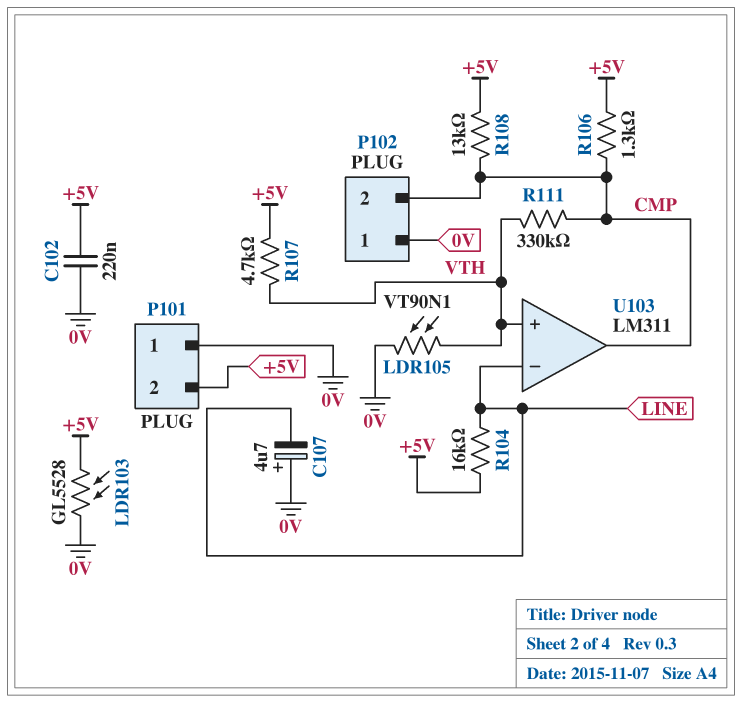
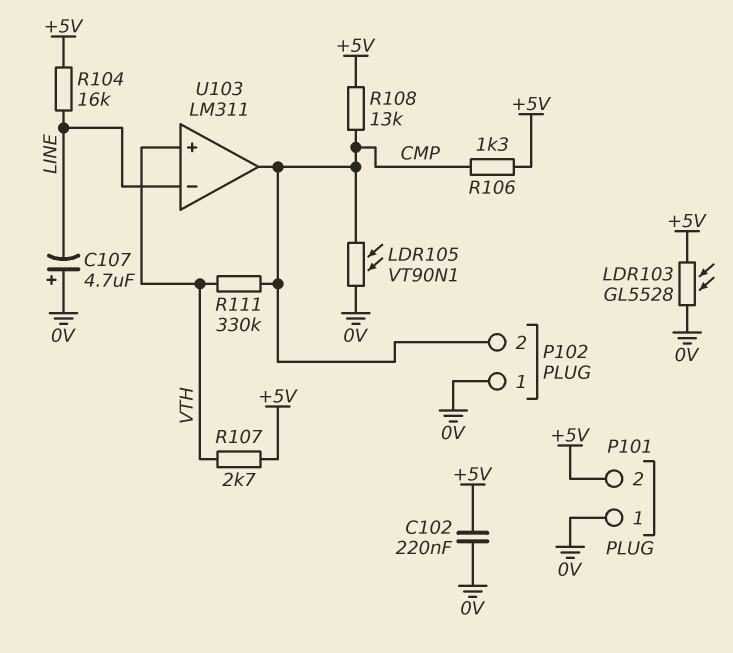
LDR105: VT90N1 (0V, VTH) -> VT90N1 (0V, CMP)
R107: 4.7k (+5V, VTH) -> 2.7k (+5V, VTH)

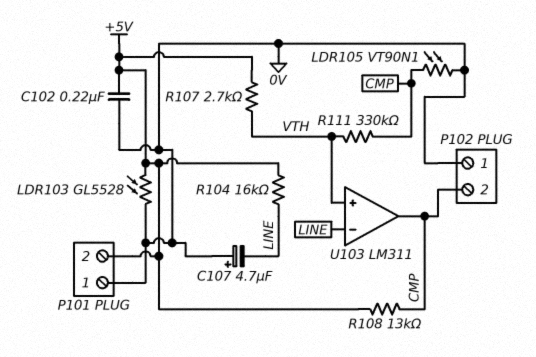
R106: 1.3k (+5V, CMP) -> none

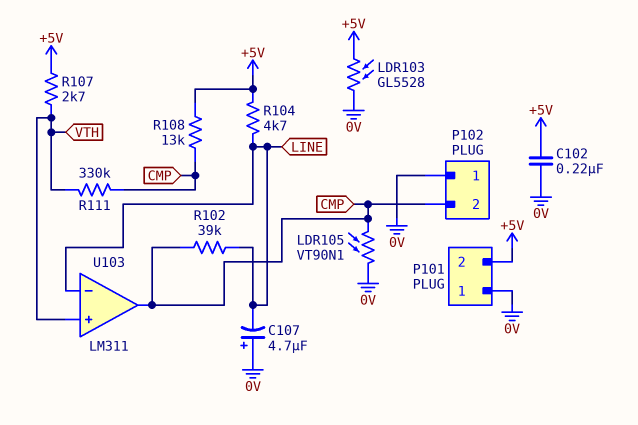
R102: none -> 39k (CMP, LINE)
R104: 16k (+5V, LINE) -> 4.7k (+5V, LINE)

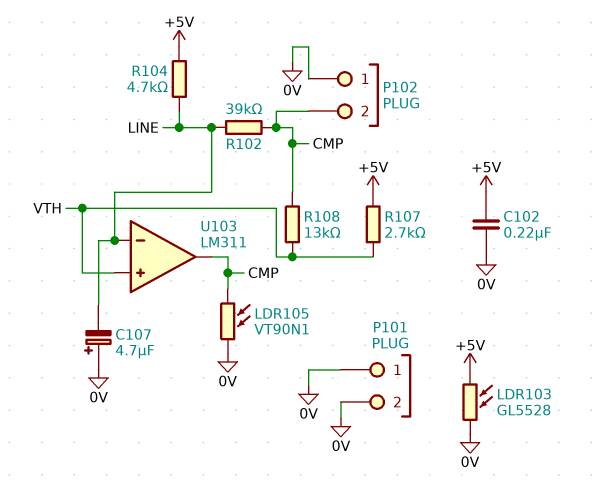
P101 pin 2: +5V -> 0V
R108: 13k (+5V, CMP) -> 13k (CMP, VTH)
R111: 330k (CMP, VTH) -> none

